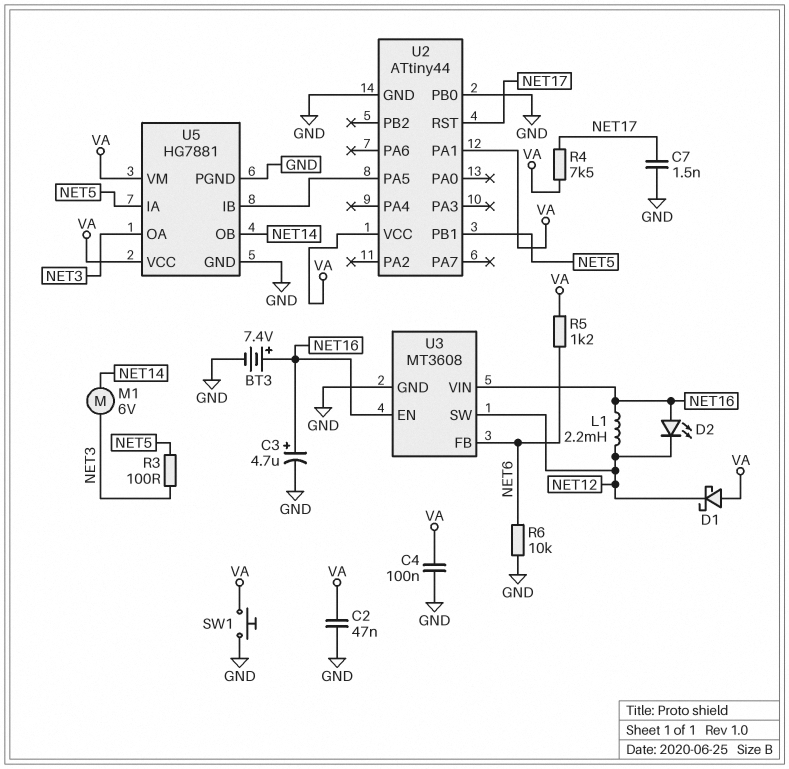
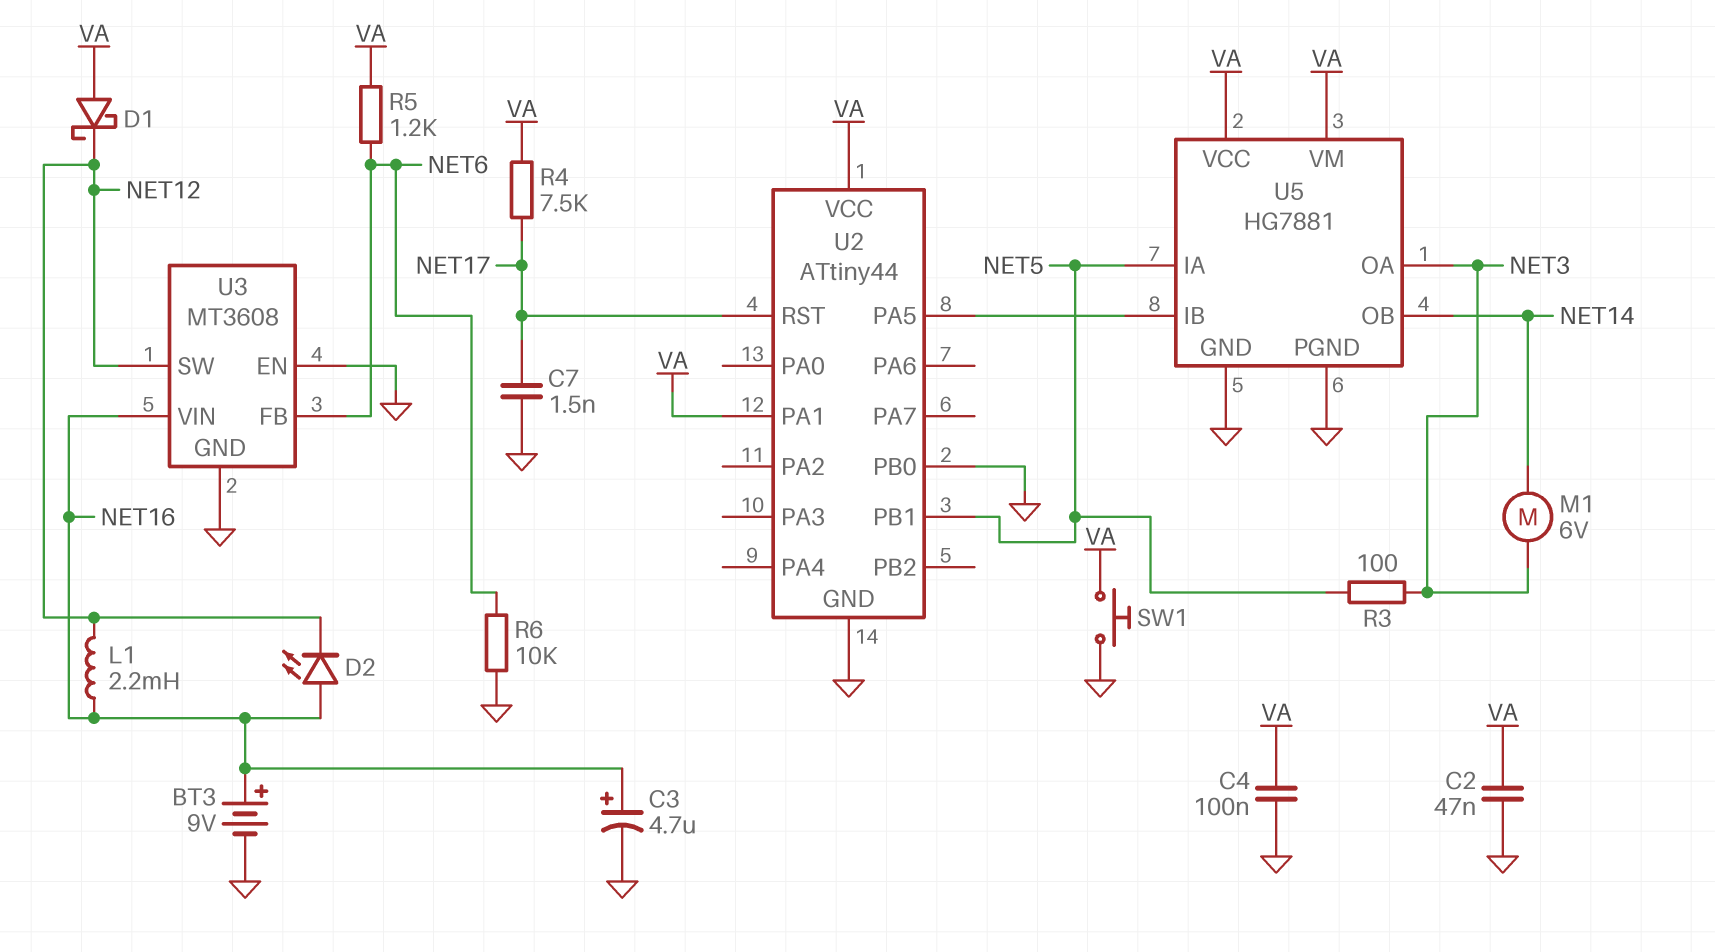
BT3: 7.4V (plus NET16, minus GND) -> 9V (plus NET16, minus GND)
U3 pin EN: NET16 -> GND

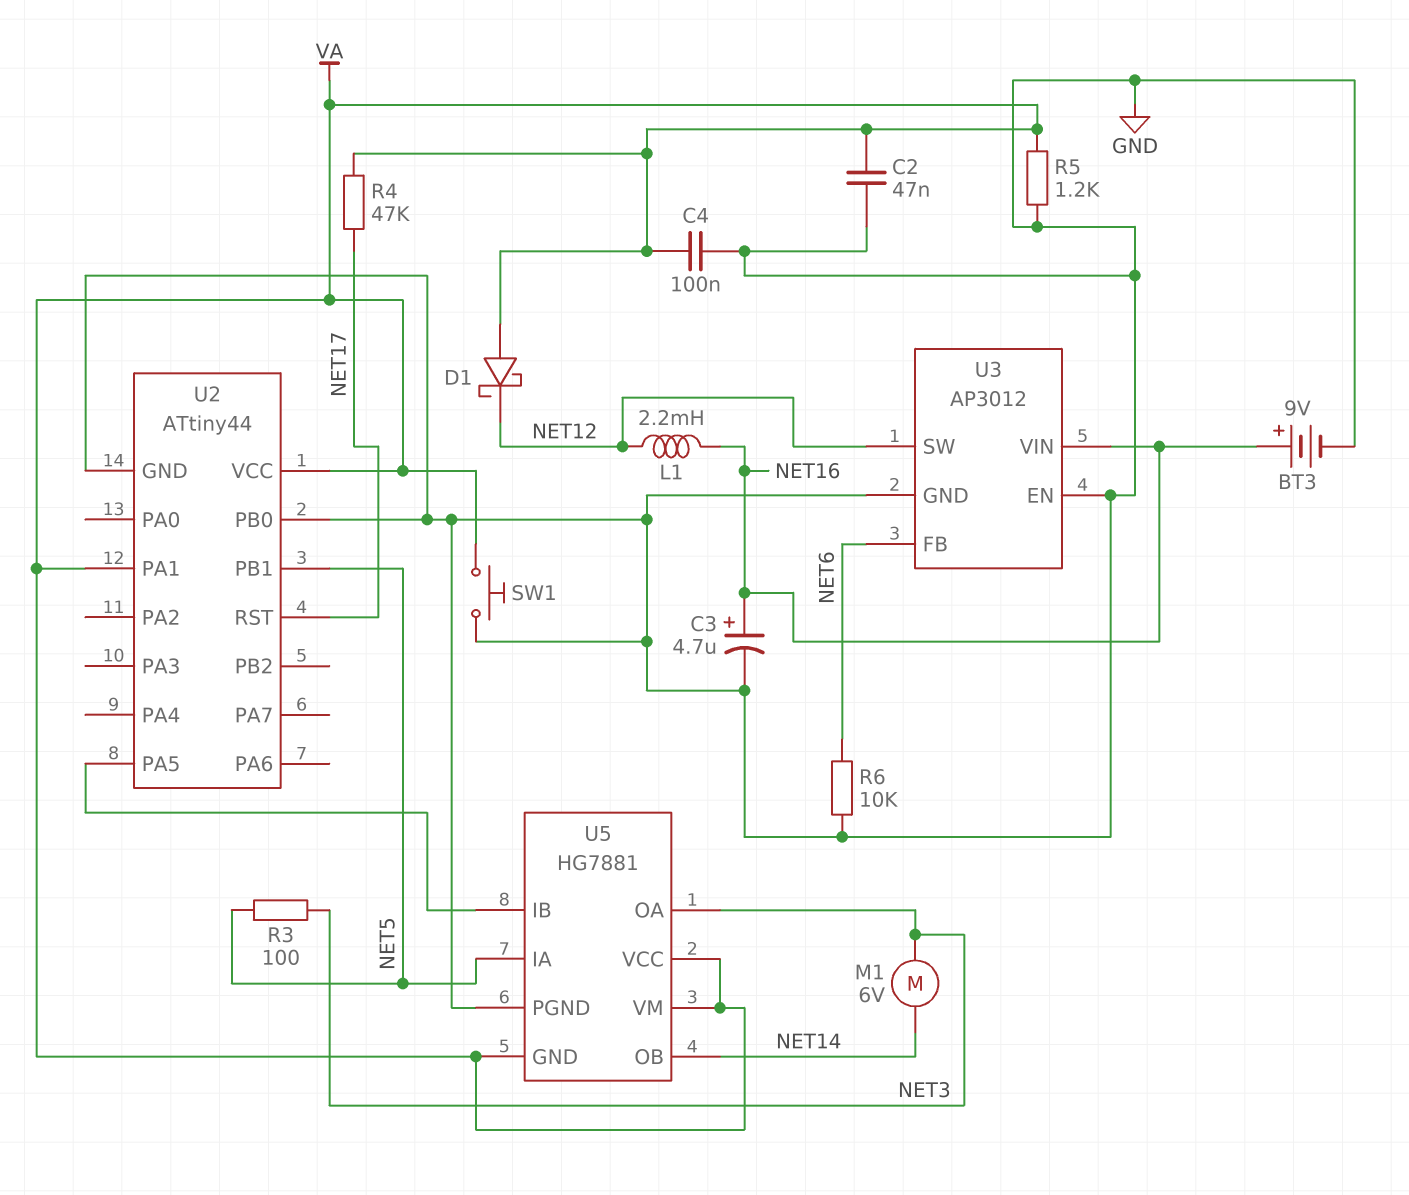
C7: 1.5nF (GND, NET17) -> none
D2: LED (A NET16, K NET12) -> none
R4: 7.5k (NET17, VA) -> 47k (NET17, VA)
R5: 1.2k (NET6, VA) -> 1.2k (GND, VA)
U3: MT3608 -> AP3012
U5 pin GND: GND -> VA

